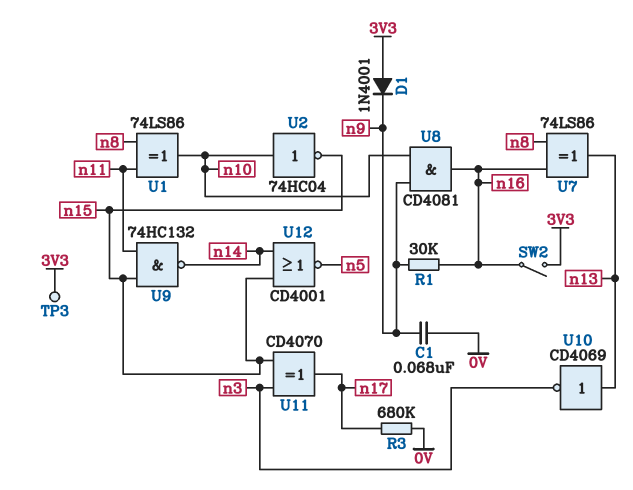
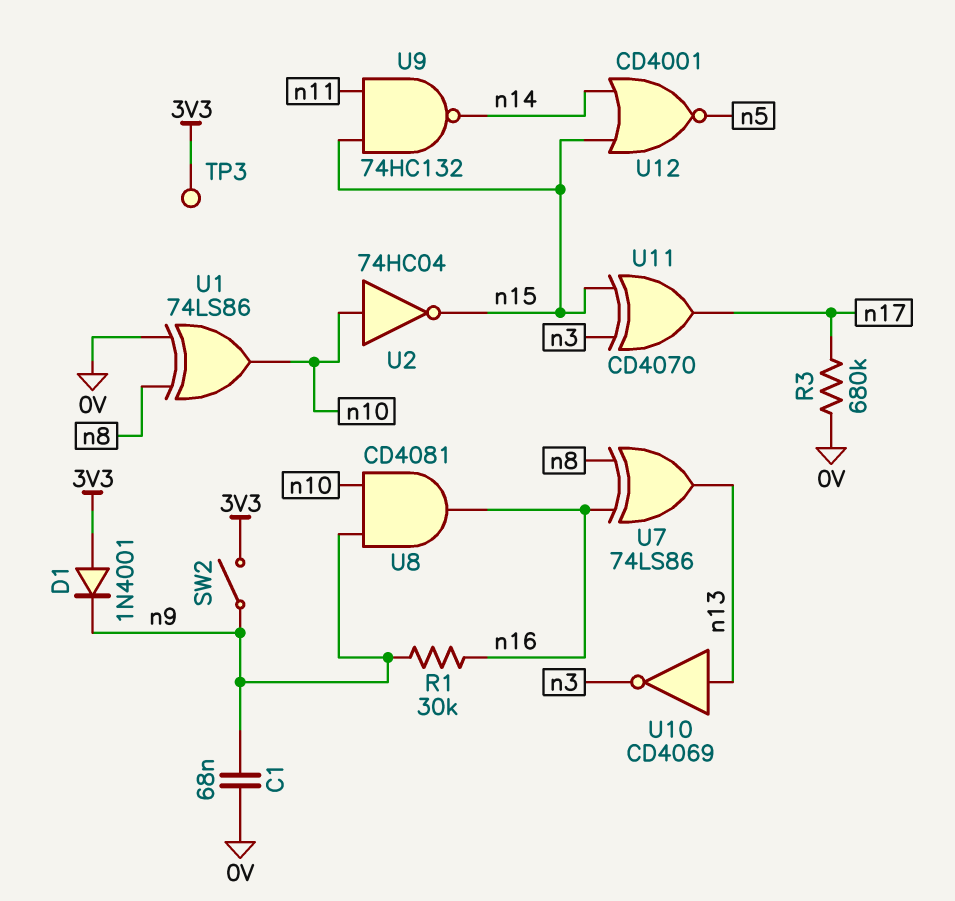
SW2: switch (3V3, n16) -> switch (3V3, n9)
U1: XOR 74LS86 (in n8, in n11, out n10) -> XOR 74LS86 (in 0V, in n8, out n10)

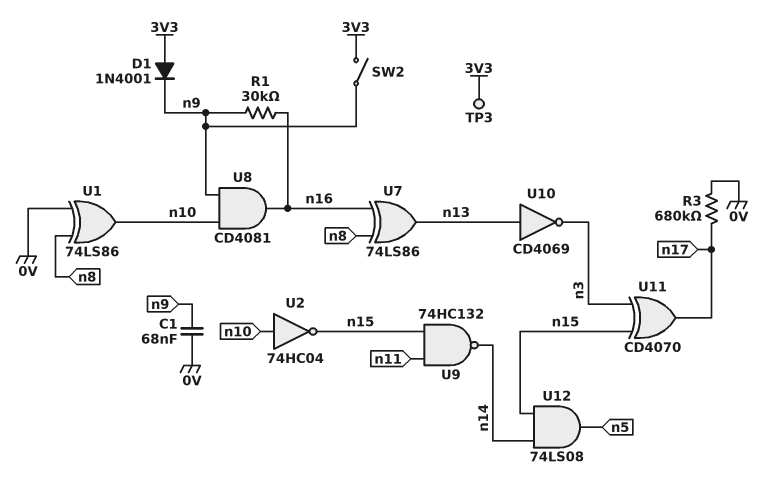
U12: NOR CD4001 (in n14, in n15, out n5) -> AND 74LS08 (in n14, in n15, out n5)

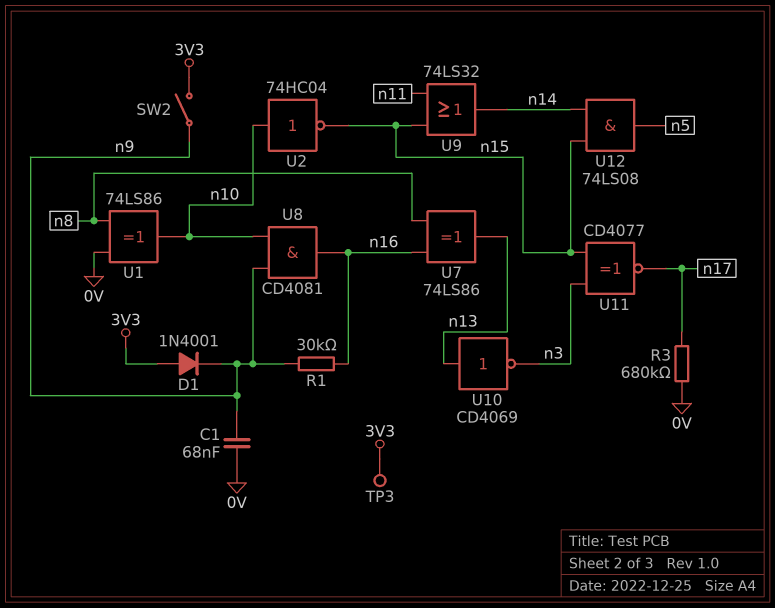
U9: NAND 74HC132 (in n11, in n15, out n14) -> OR 74LS32 (in n11, in n15, out n14)
U11: XOR CD4070 (in n3, in n15, out n17) -> XNOR CD4077 (in n3, in n15, out n17)

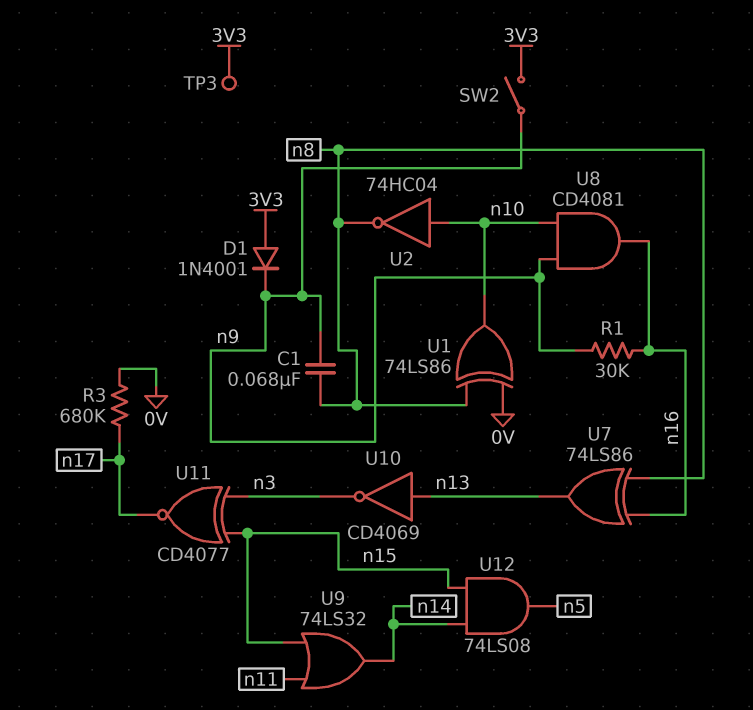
C1: 68nF (0V, n9) -> 68nF (n8, n9)
U2: NOT 74HC04 (in n10, out n15) -> NOT 74HC04 (in n10, out n8)

